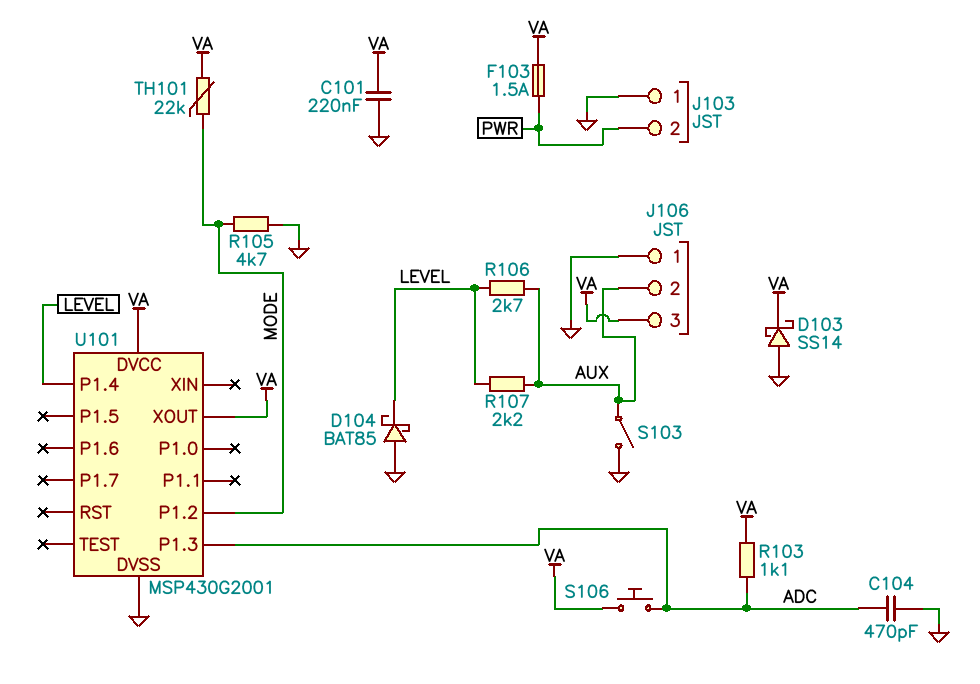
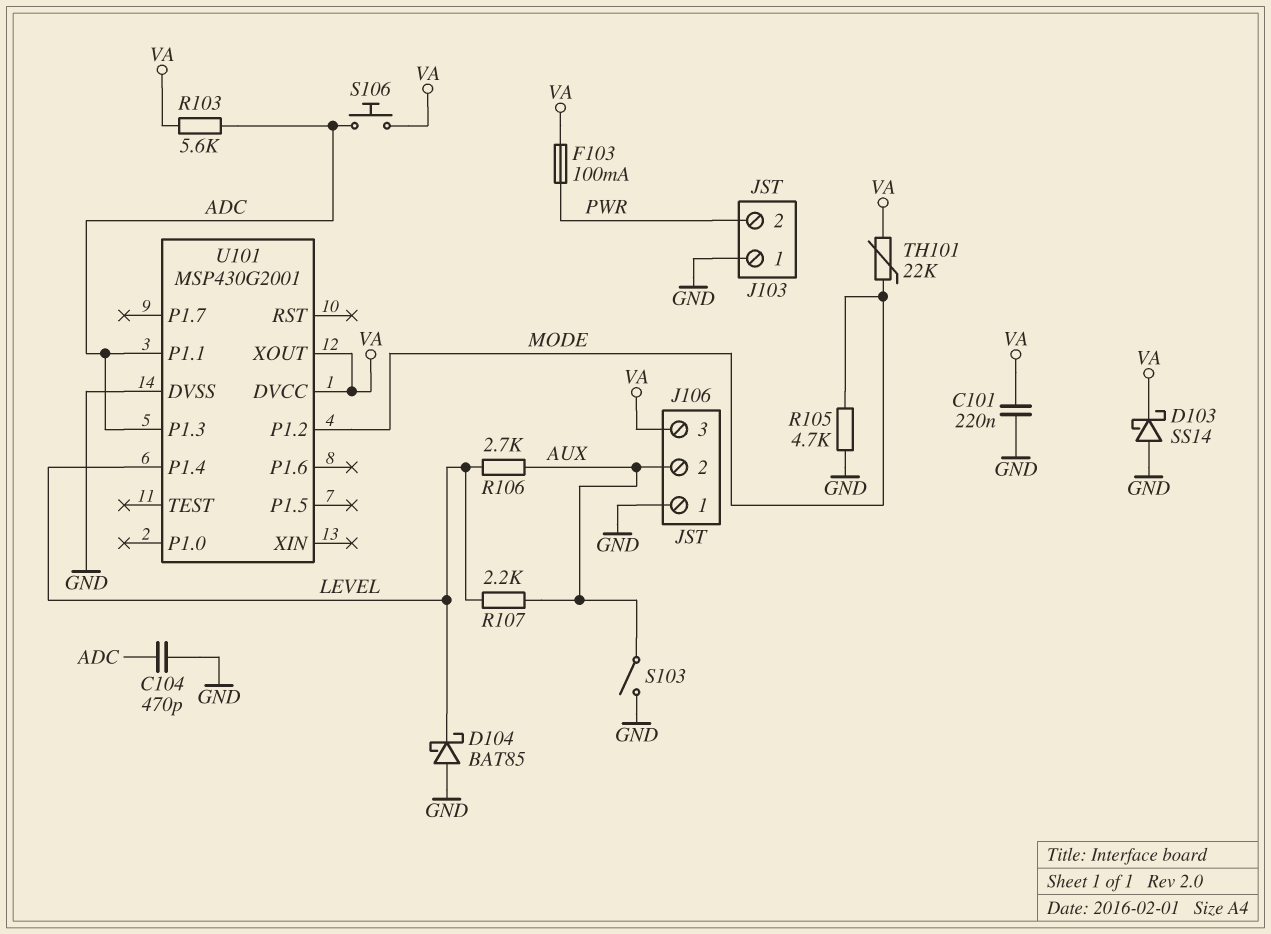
F103: 1.5A (PWR, VA) -> 100mA (PWR, VA)
R103: 1.1k (ADC, VA) -> 5.6k (ADC, VA)
U101 pin P1.1: none -> ADC

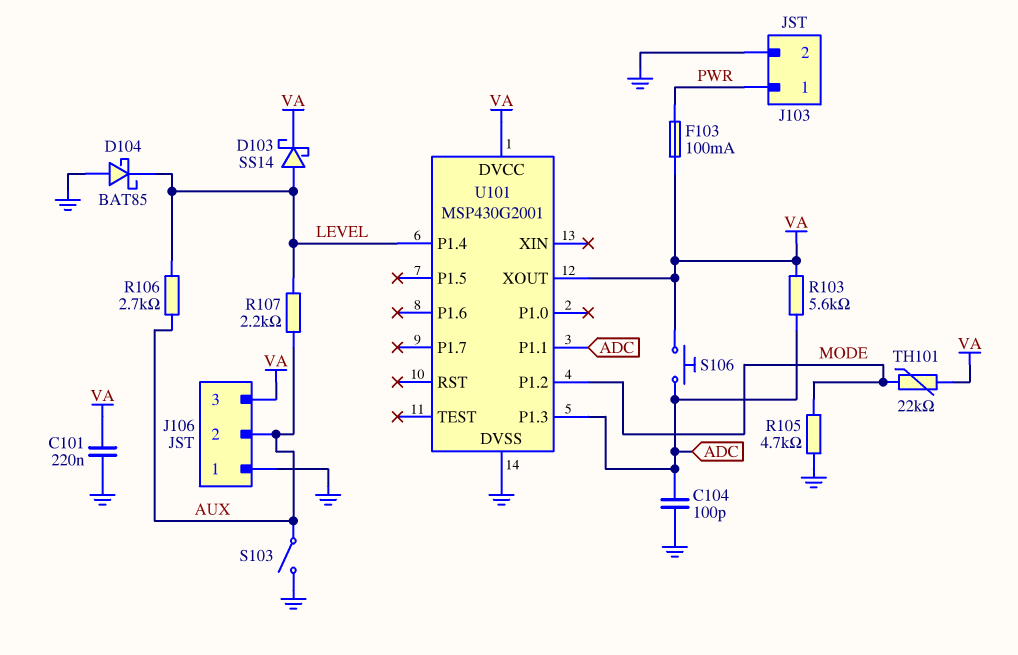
C104: 470pF (ADC, GND) -> 100pF (ADC, GND)
D103: schottky SS14 (A GND, K VA) -> schottky SS14 (A LEVEL, K VA)
J103 pin 1: GND -> PWR
J103 pin 2: PWR -> GND

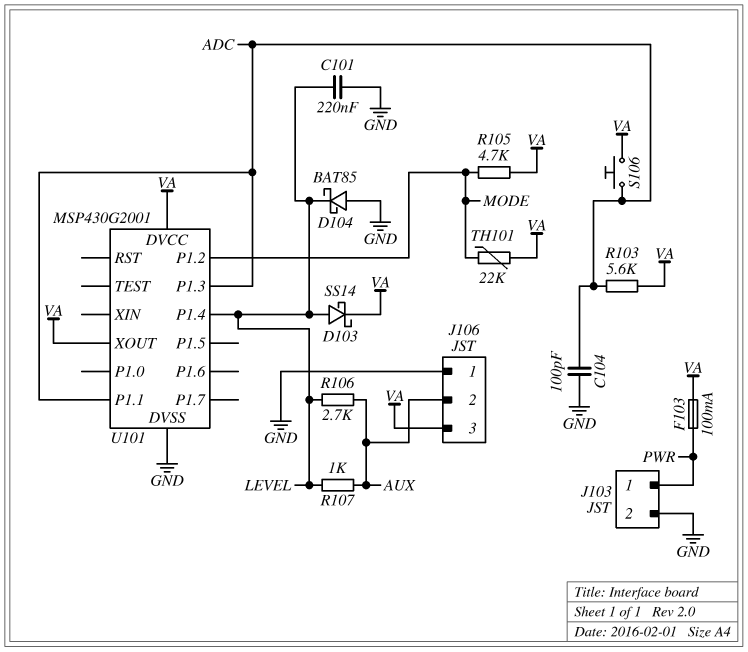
C101: 220nF (GND, VA) -> 220nF (GND, LEVEL)
R105: 4.7k (GND, MODE) -> 4.7k (MODE, VA)
R107: 2.2k (AUX, LEVEL) -> 1k (AUX, LEVEL)
S103: switch (AUX, GND) -> none

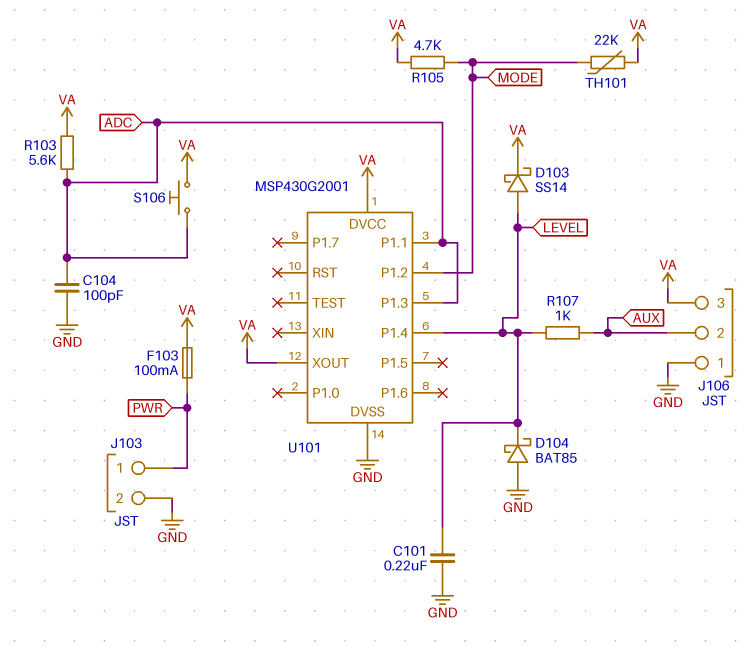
R106: 2.7k (AUX, LEVEL) -> none

